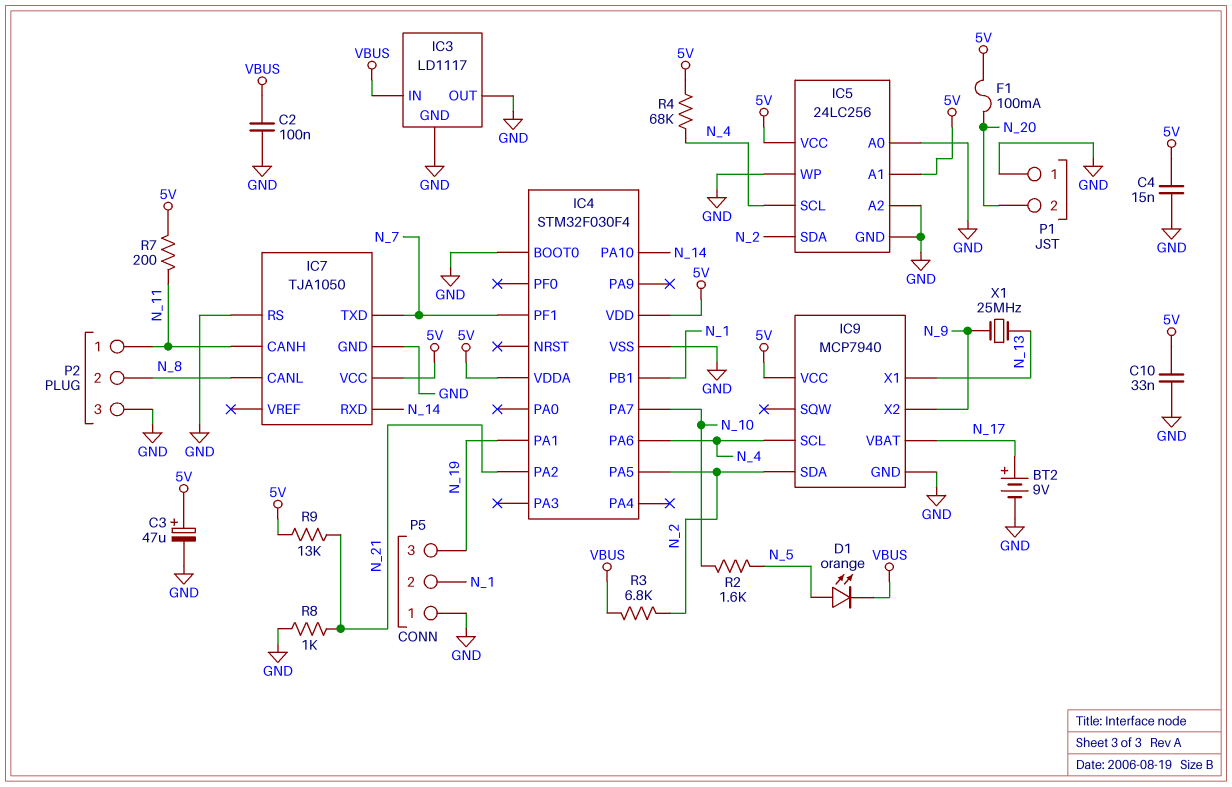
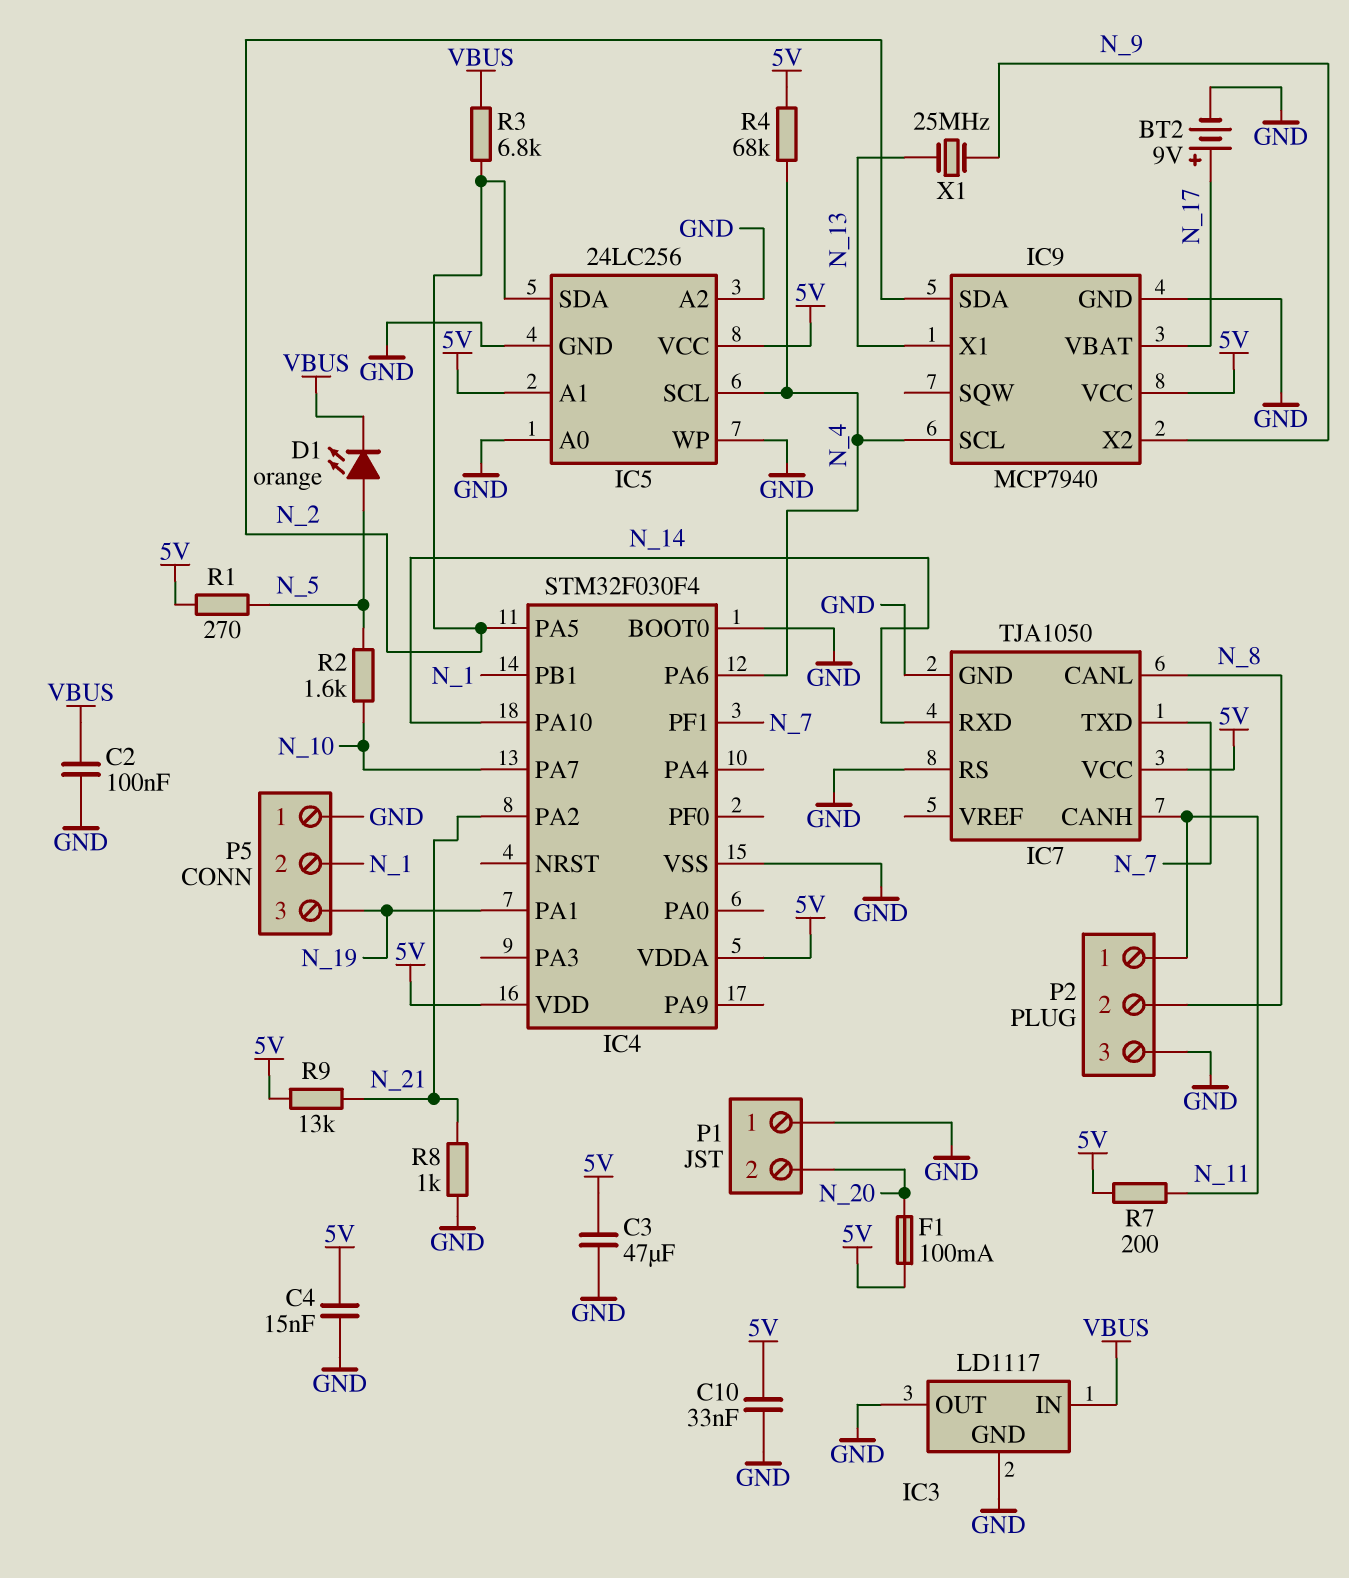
C3: 47uF (plus 5V, minus GND) -> 47uF (5V, GND)
R1: none -> 270 (5V, N_5)

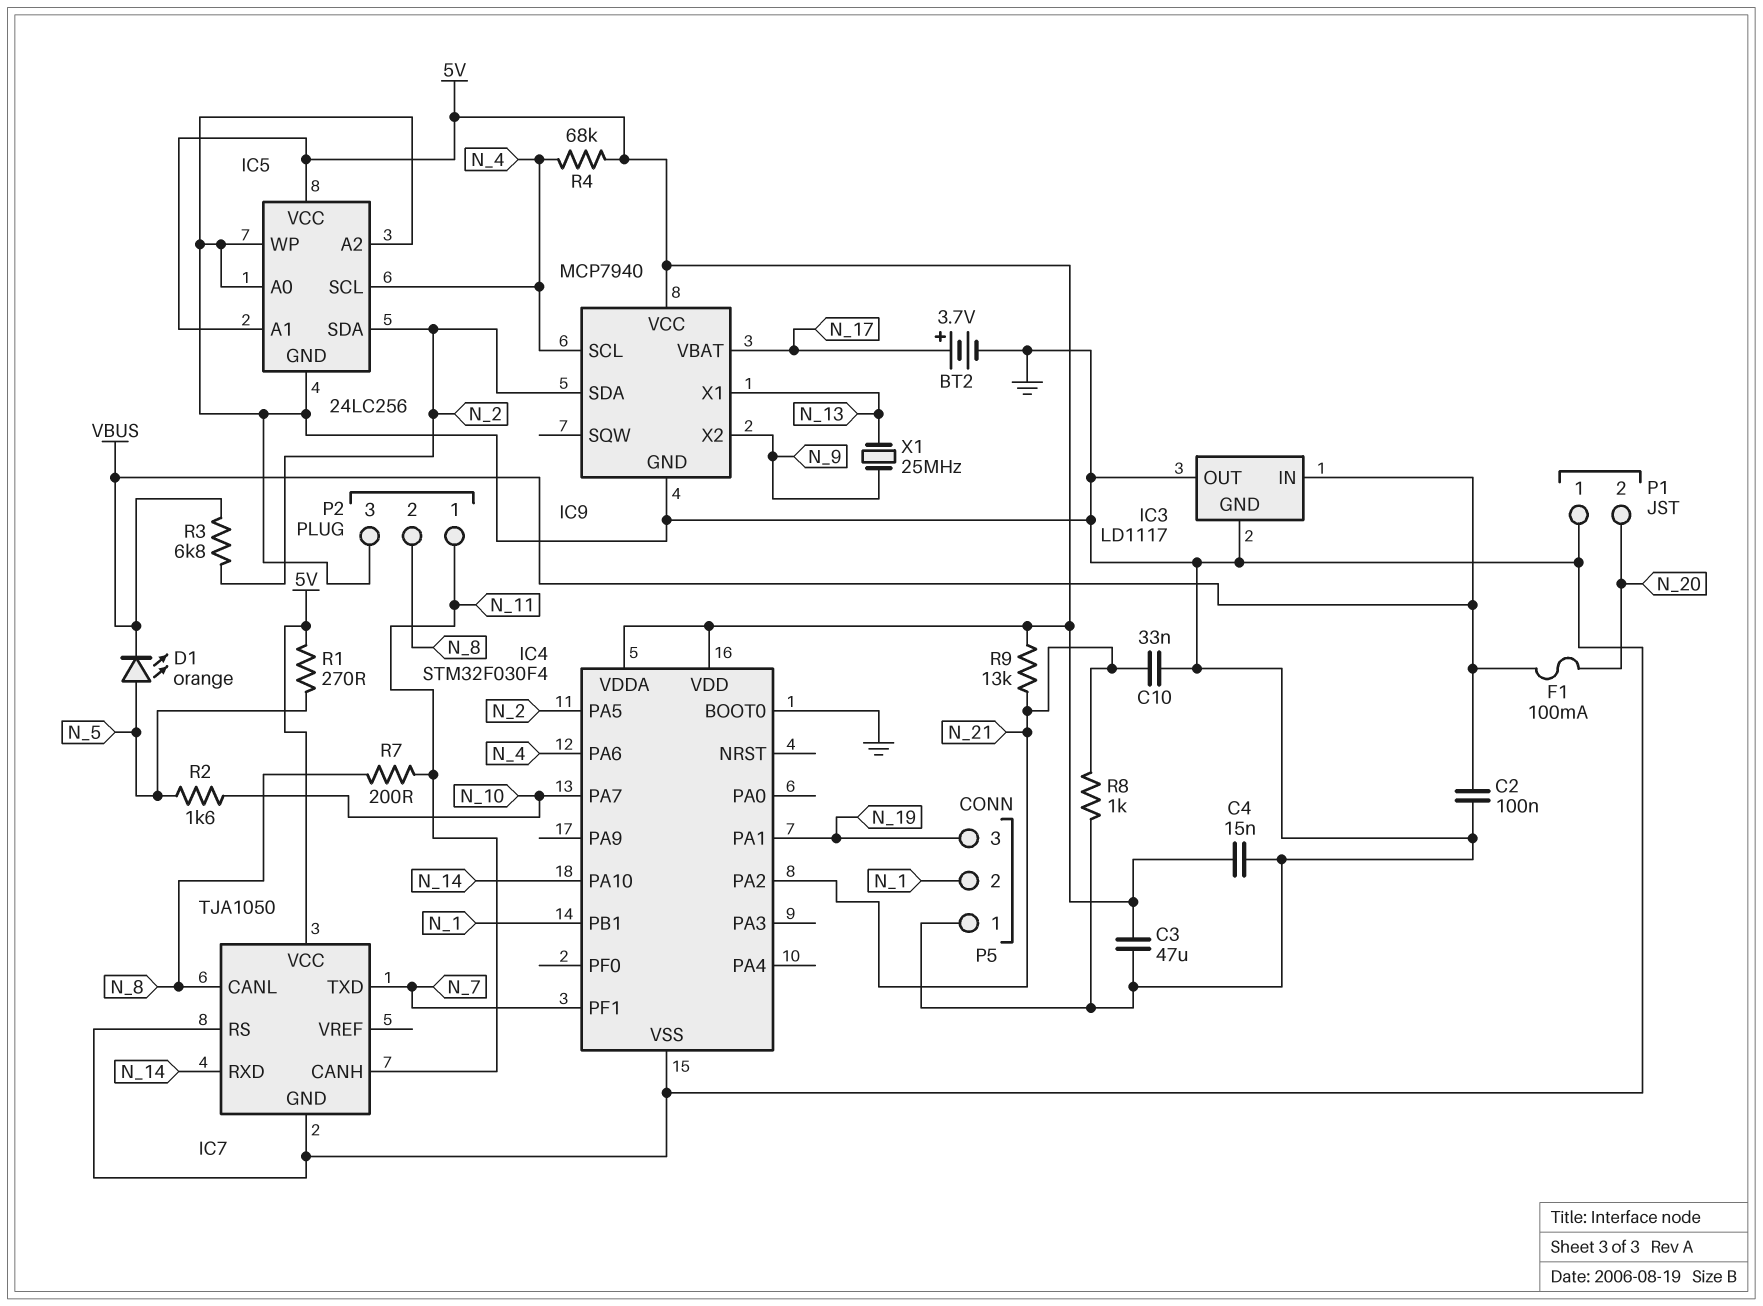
BT2: 9V (plus N_17, minus GND) -> 3.7V (plus N_17, minus GND)
C10: 33nF (5V, GND) -> 33nF (GND, N_21)
F1: 100mA (5V, N_20) -> 100mA (N_20, VBUS)
R7: 200 (5V, N_11) -> 200 (N_8, N_11)

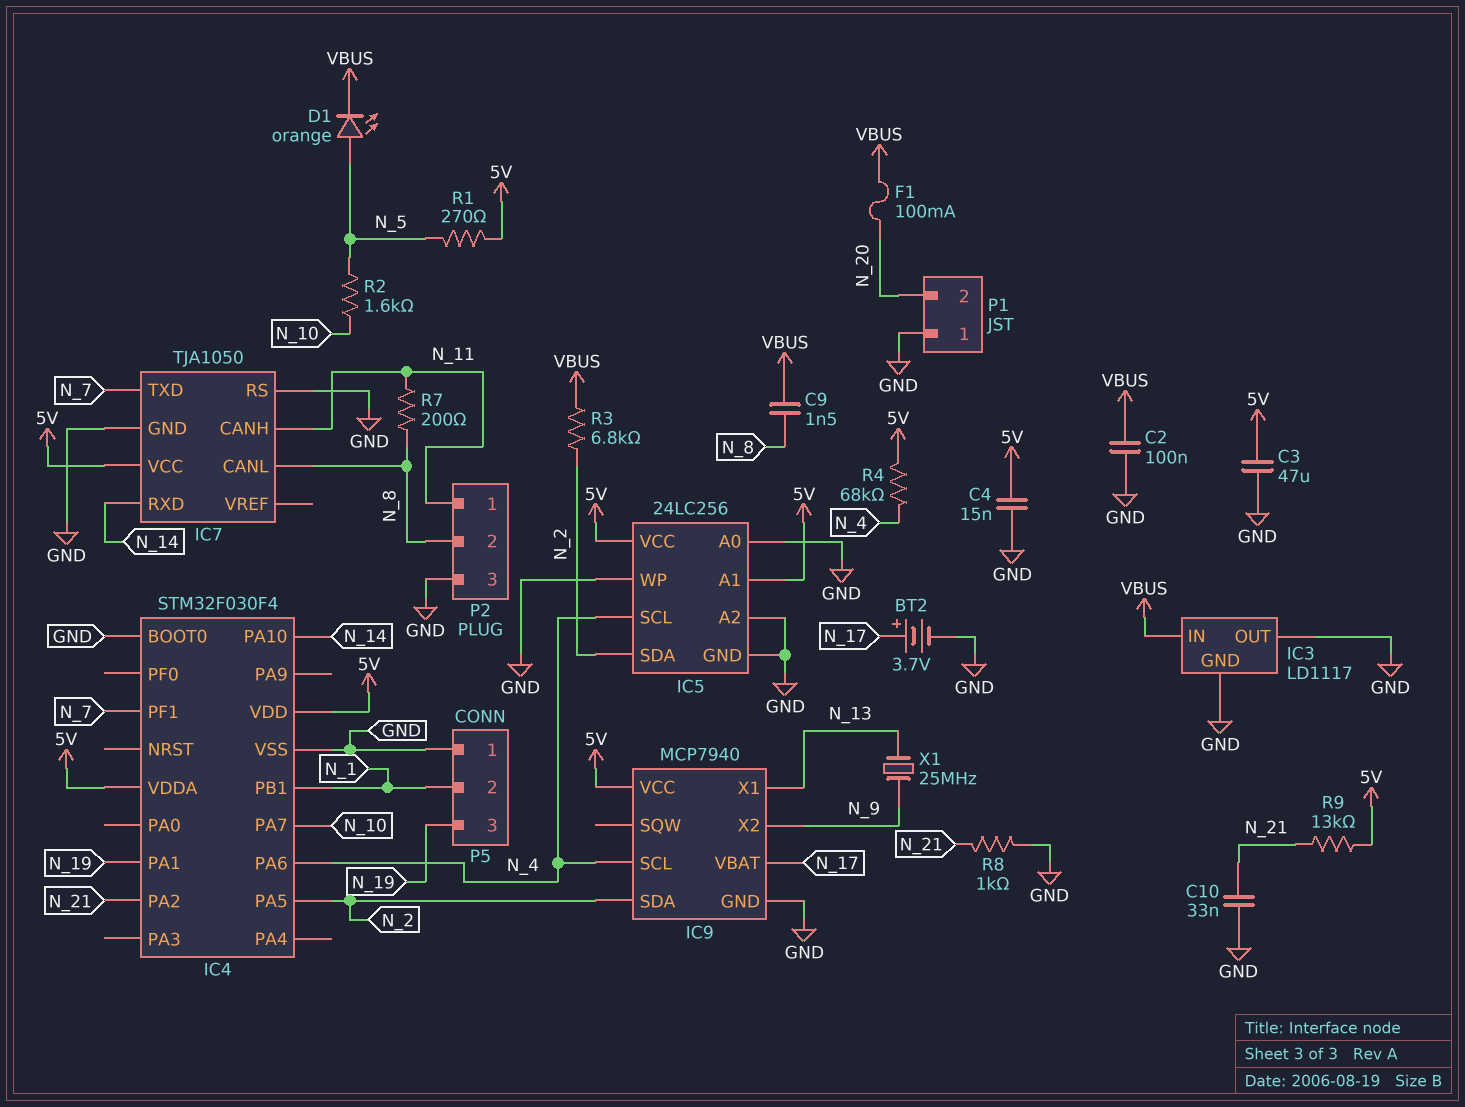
C9: none -> 1.5nF (N_8, VBUS)

